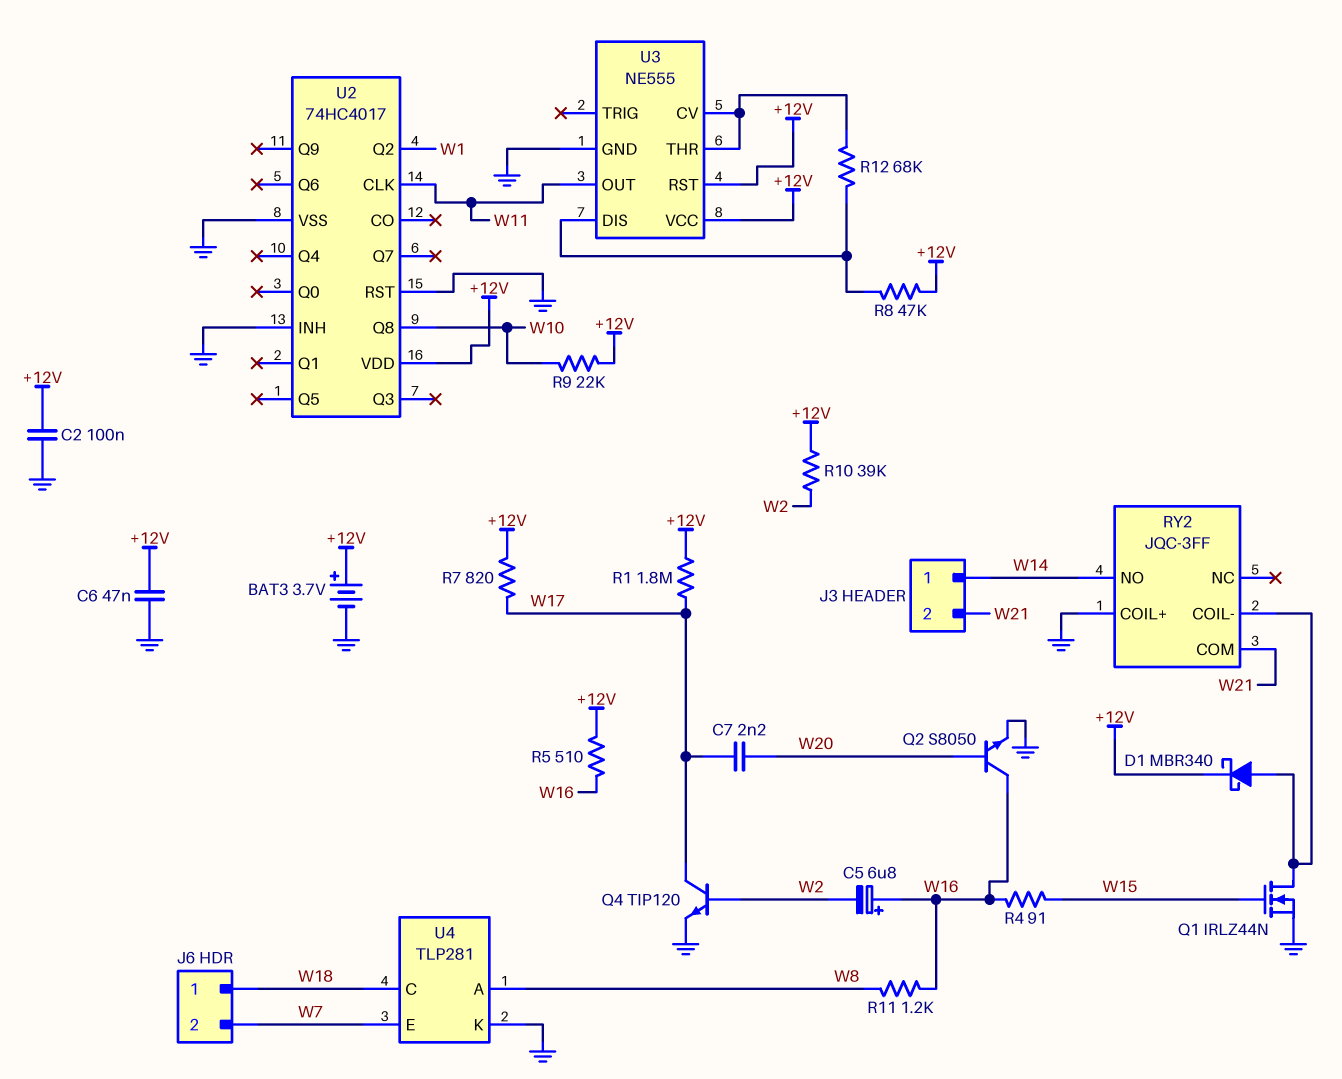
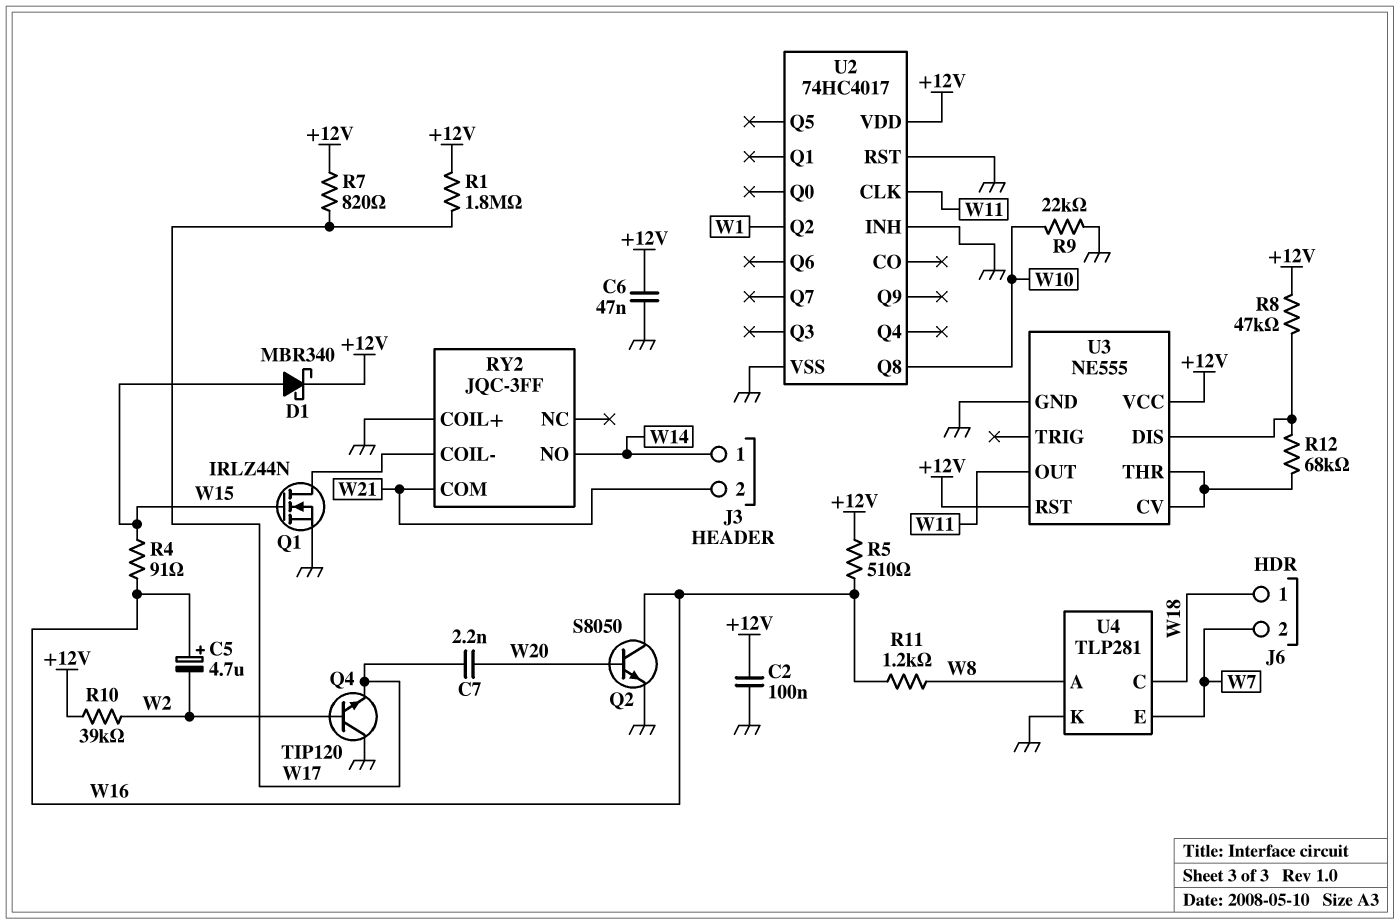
BAT3: 3.7V (plus +12V, minus GND) -> none
C5: 6.8uF (plus W16, minus W2) -> 4.7uF (plus W16, minus W2)
D1: schottky MBR340 (A RY2/COIL-, K +12V) -> schottky MBR340 (A W15, K +12V)
Q4: NPN TIP120 (B W2, C W17, E GND) -> NPN TIP120 (B W2, C GND, E W17)
R9: 22k (+12V, W10) -> 22k (GND, W10)

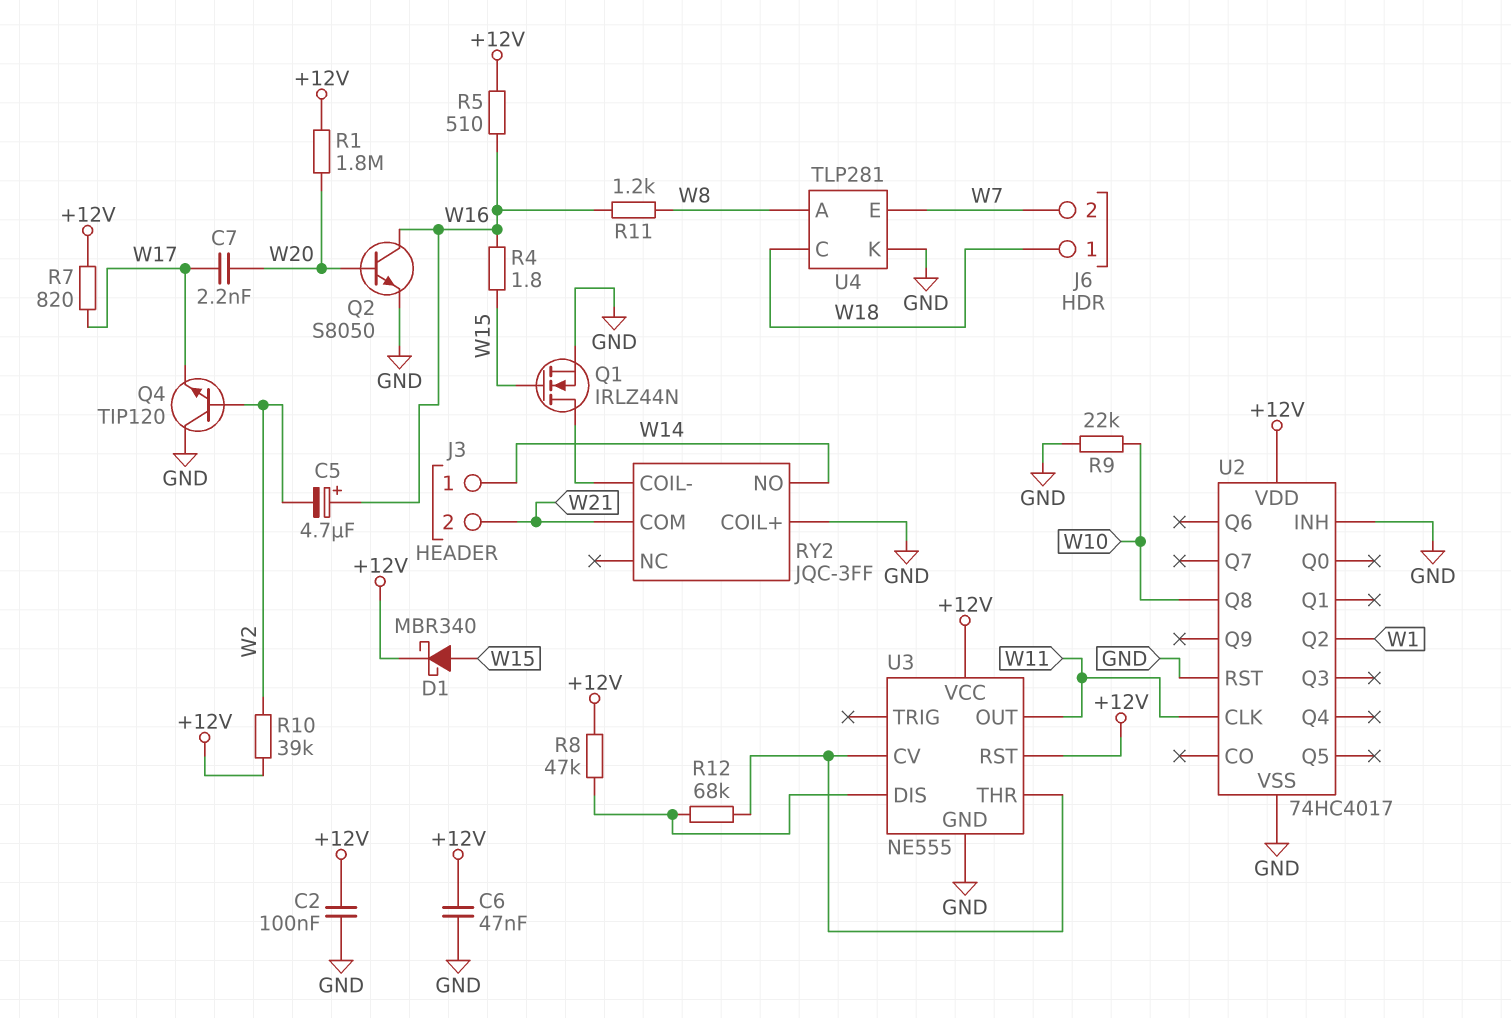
R1: 1.8M (+12V, W17) -> 1.8M (+12V, W20)
R4: 91 (W15, W16) -> 1.8 (W15, W16)

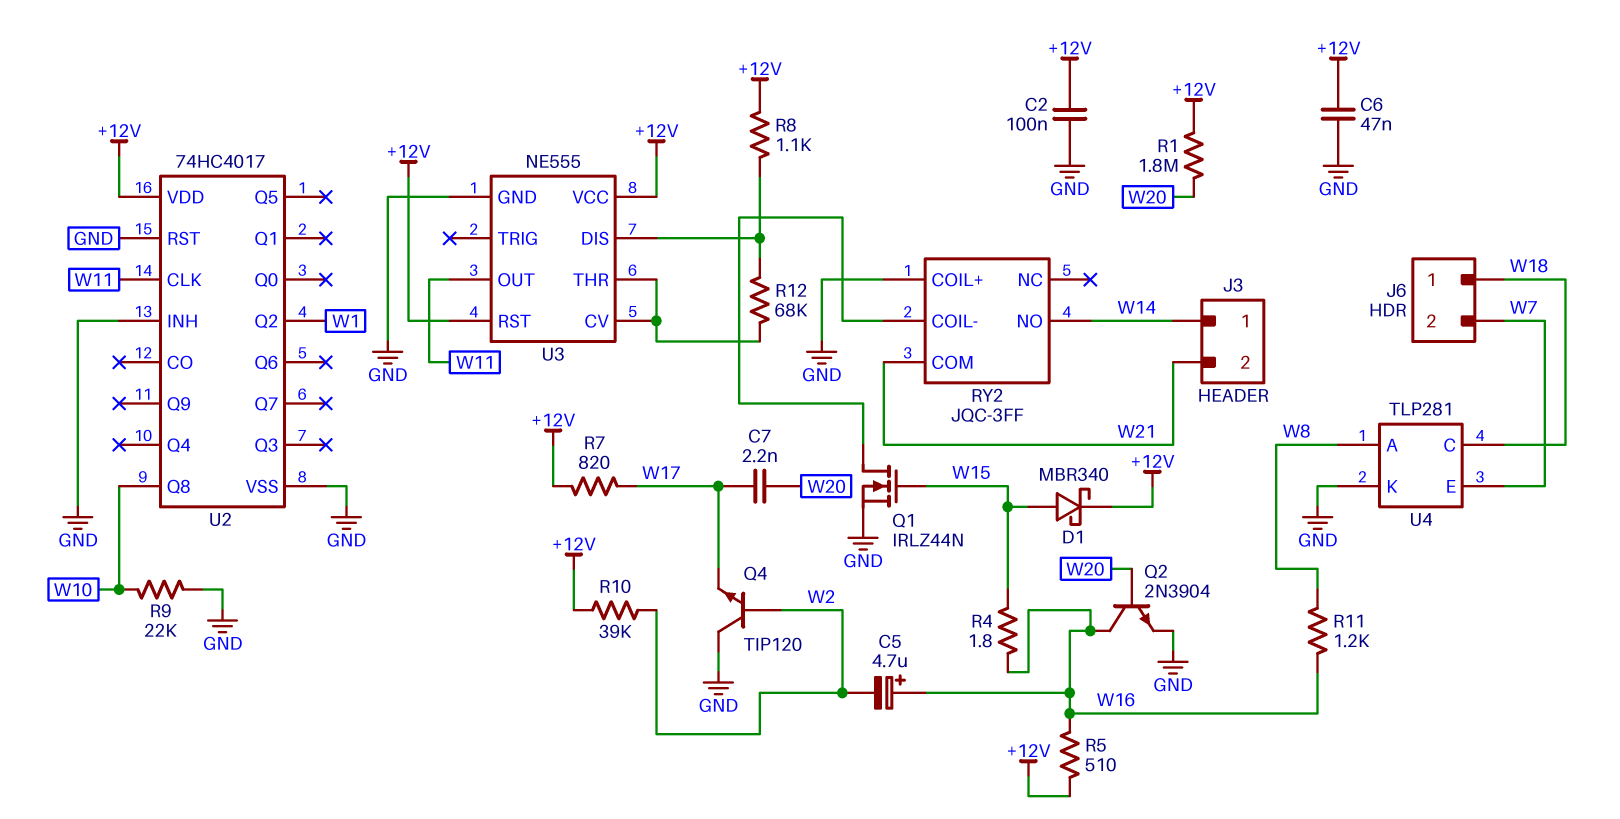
Q2: NPN S8050 (B W20, C W16, E GND) -> NPN 2N3904 (B W20, C W16, E GND)
R8: 47k (+12V, U3/DIS) -> 1.1k (+12V, U3/DIS)

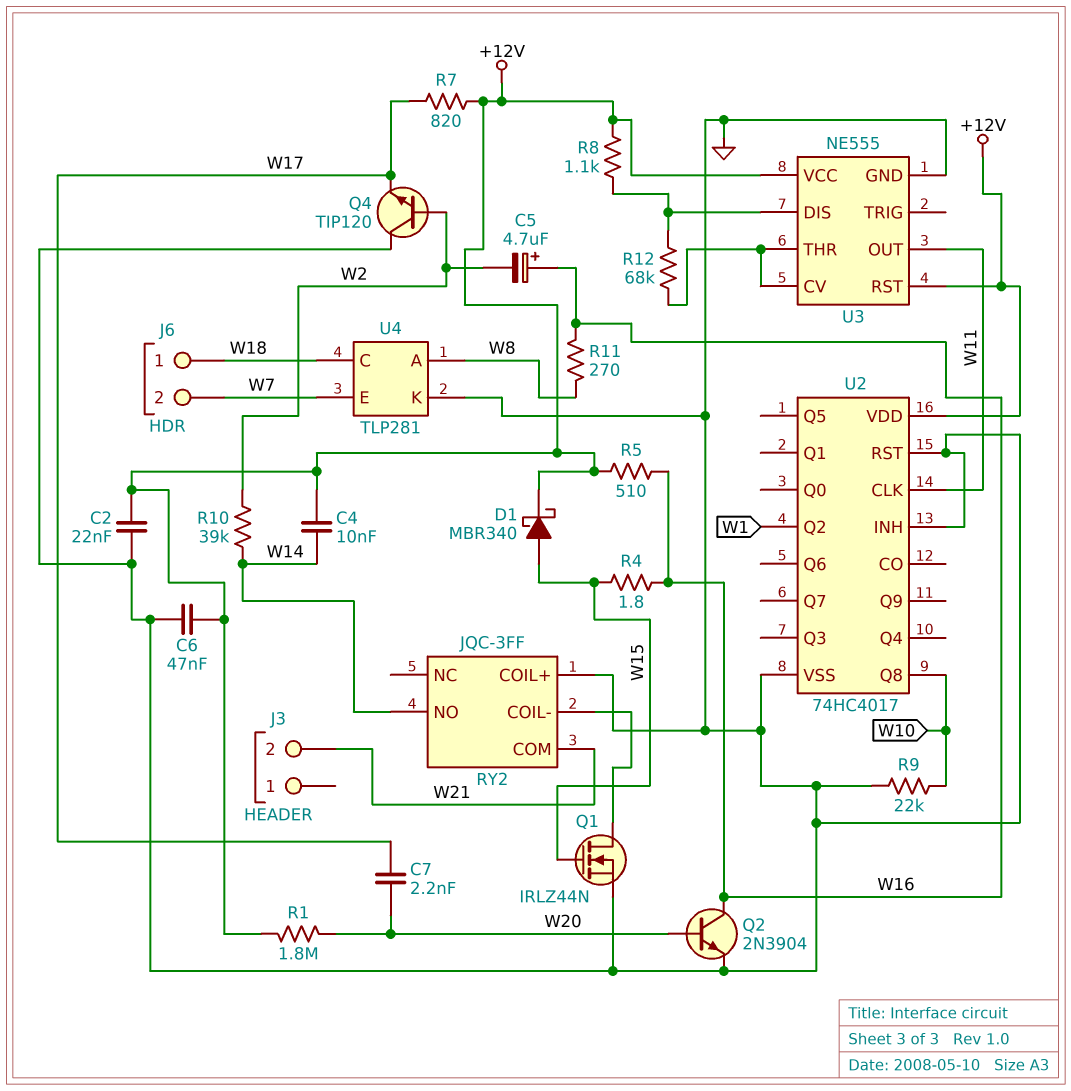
C2: 100nF (+12V, GND) -> 22nF (+12V, GND)
C4: none -> 10nF (+12V, W14)
J3 pin 1: W14 -> none
R10: 39k (+12V, W2) -> 39k (W2, W14)
R11: 1.2k (W8, W16) -> 270 (W8, W16)

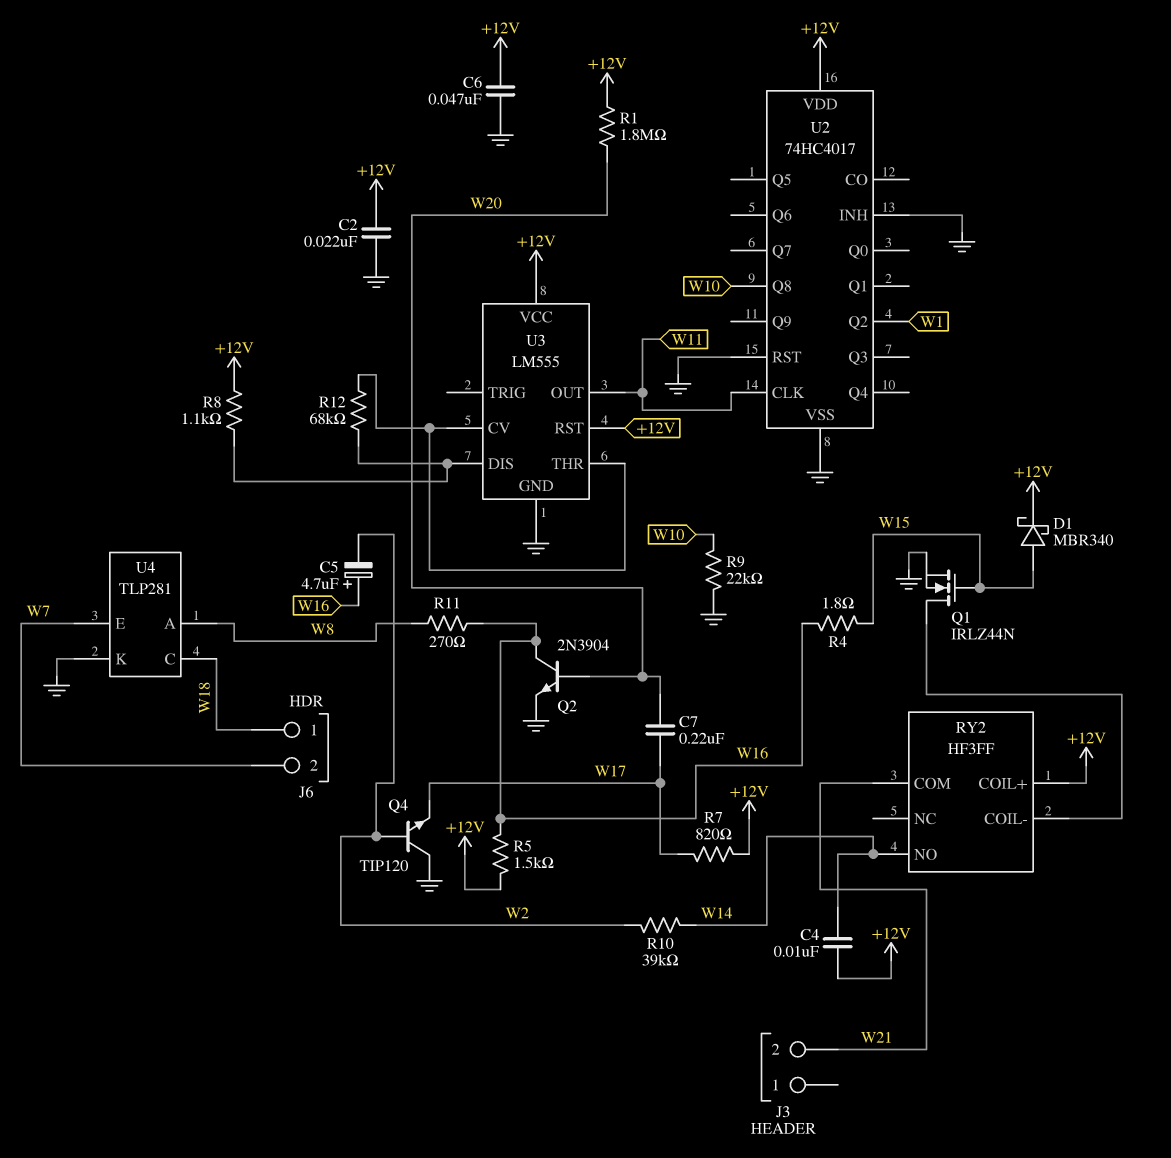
C7: 2.2nF (W17, W20) -> 220nF (W17, W20)
R5: 510 (+12V, W16) -> 1.5k (+12V, W16)
RY2: JQC-3FF -> HF3FF
RY2 pin COIL+: GND -> +12V
U3: NE555 -> LM555

